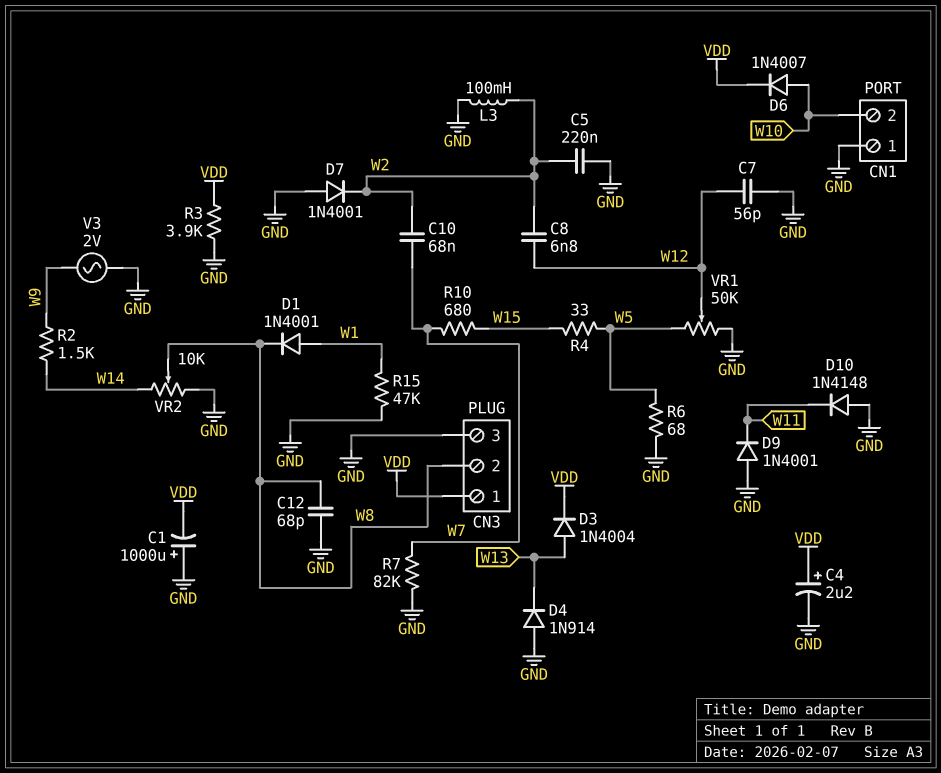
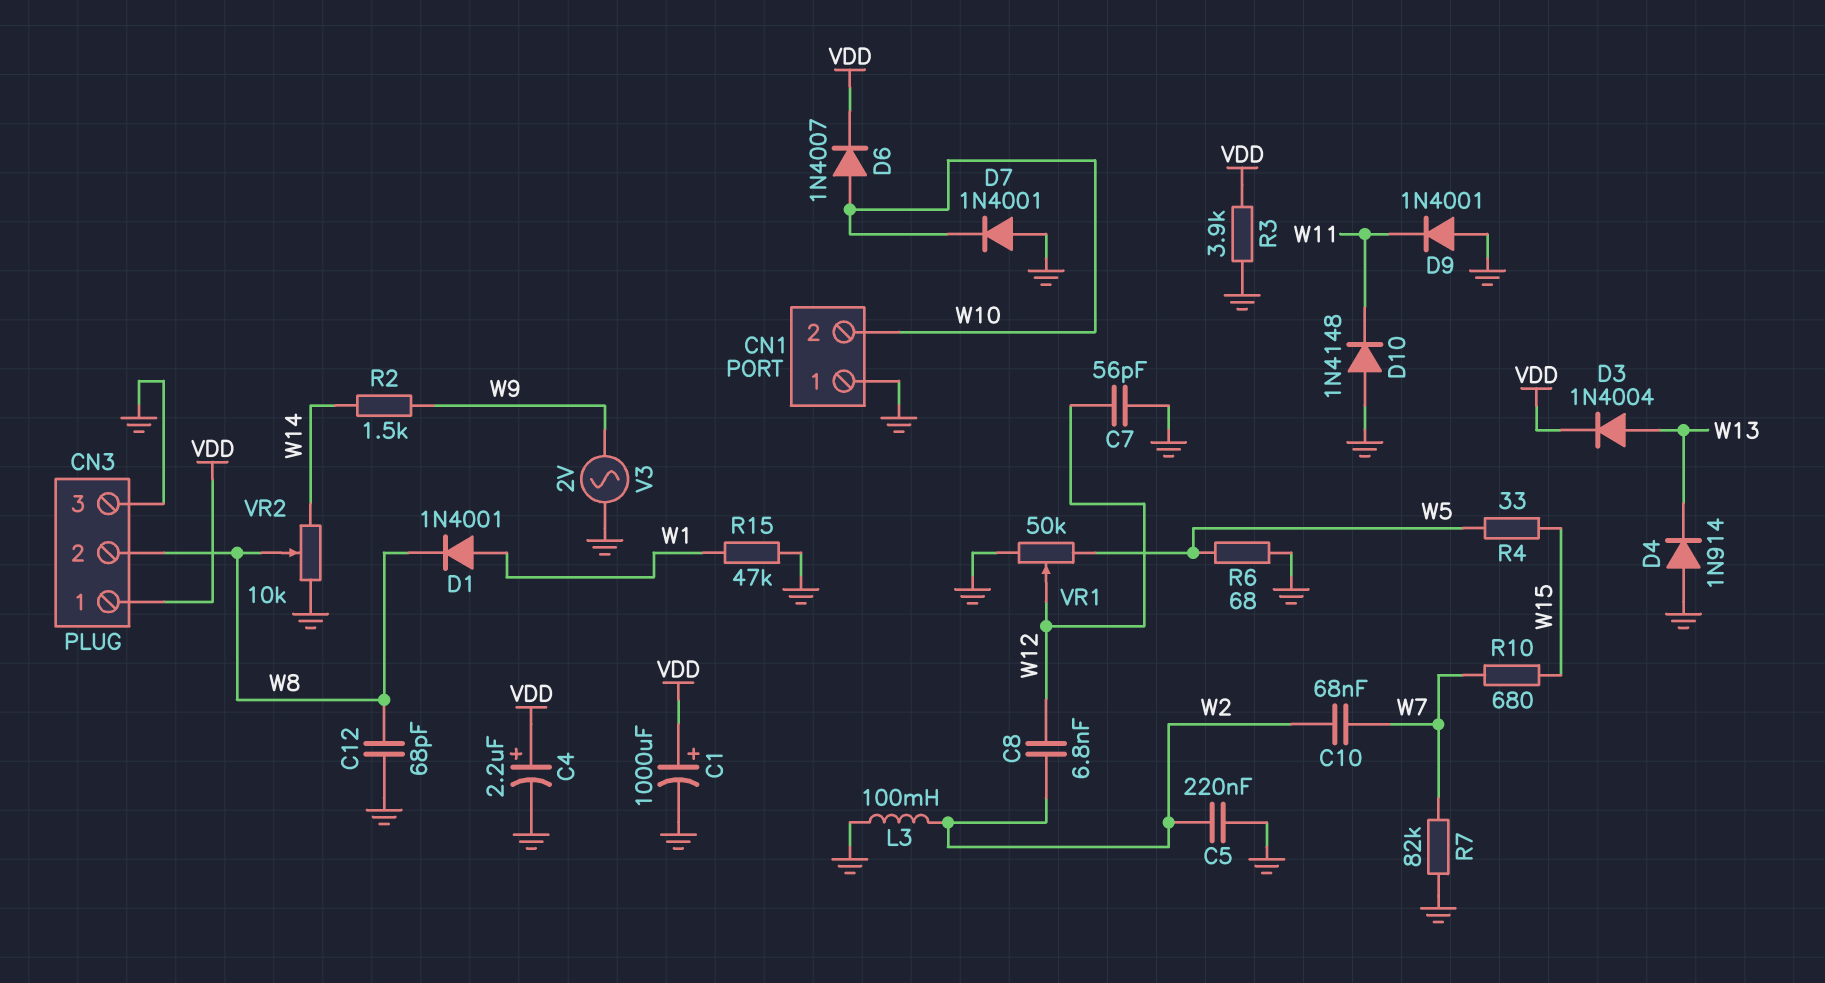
C1: 1000uF (plus GND, minus VDD) -> 1000uF (plus VDD, minus GND)
D7: diode 1N4001 (A GND, K W2) -> diode 1N4001 (A GND, K W10)

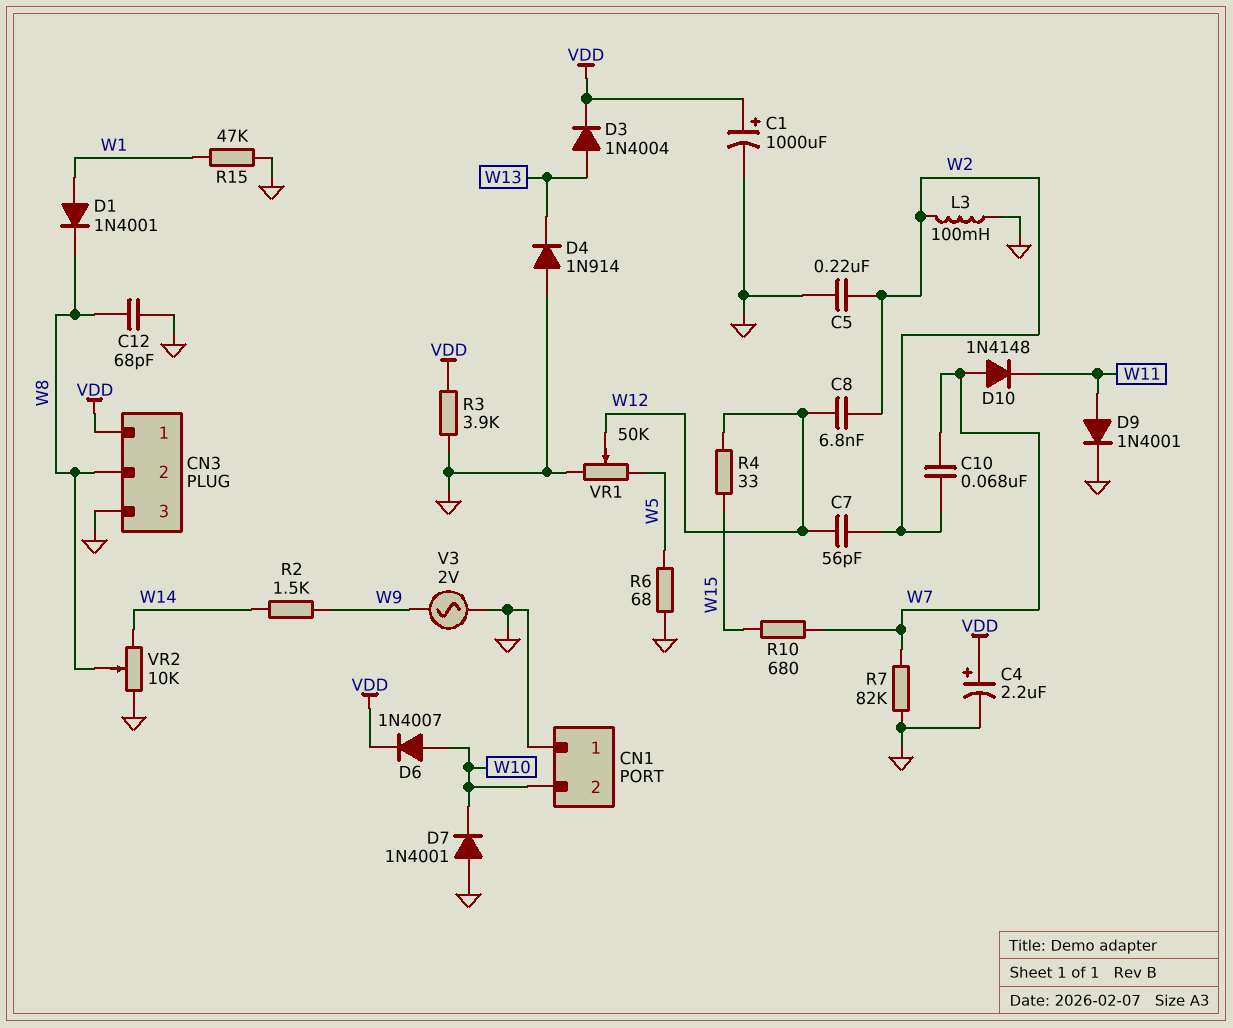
C7: 56pF (GND, W12) -> 56pF (W2, W12)
D9: diode 1N4001 (A GND, K W11) -> diode 1N4001 (A W11, K GND)
D10: diode 1N4148 (A GND, K W11) -> diode 1N4148 (A W7, K W11)
R4: 33 (W5, W15) -> 33 (W12, W15)

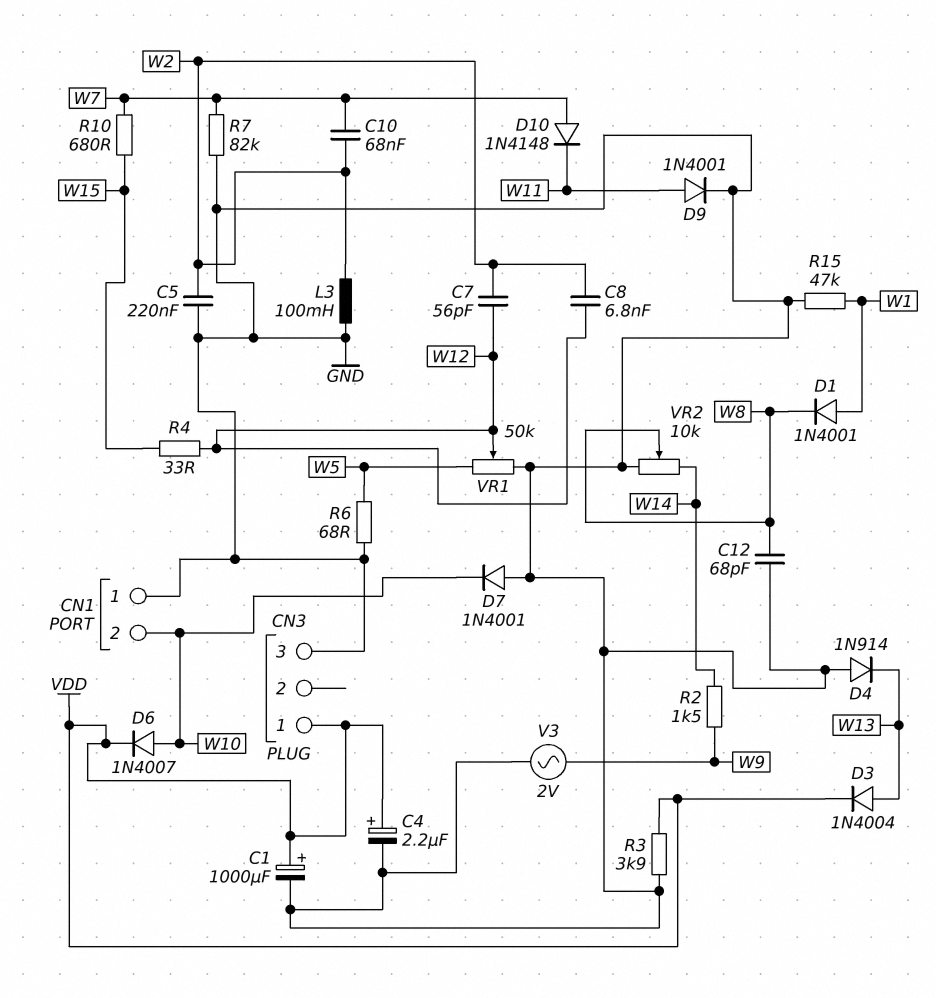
CN3 pin 2: W8 -> none

